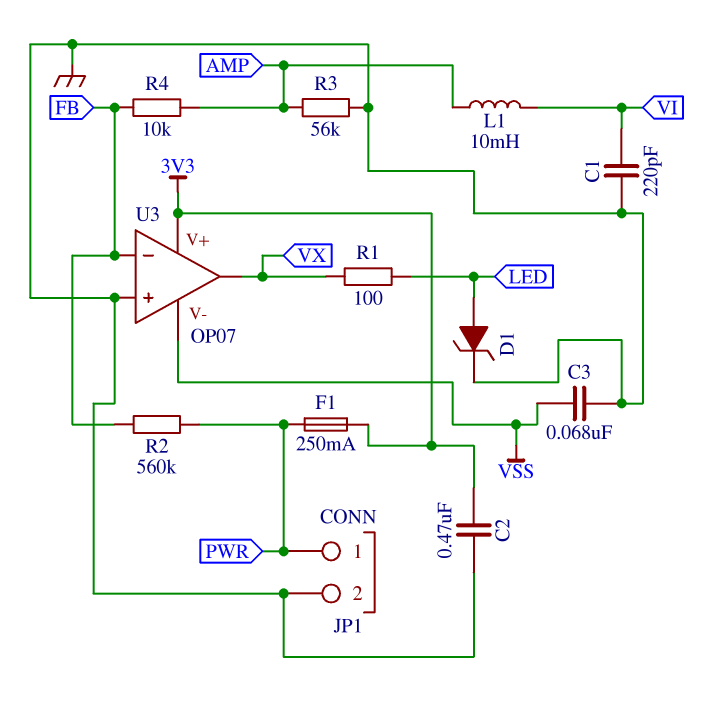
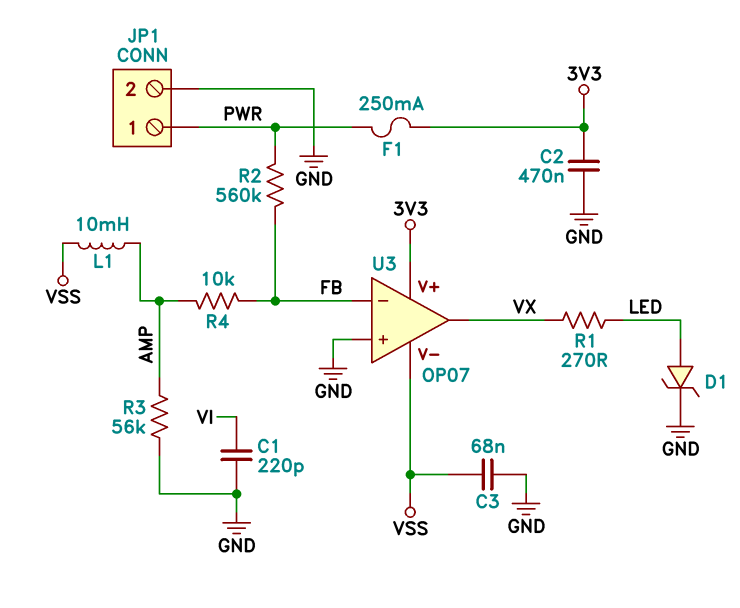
L1: 10mH (AMP, VI) -> 10mH (AMP, VSS)
R1: 100 (LED, VX) -> 270 (LED, VX)

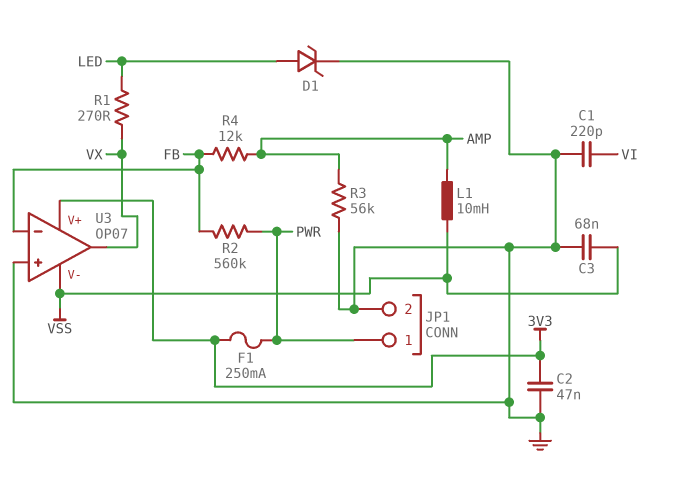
C2: 470nF (3V3, GND) -> 47nF (3V3, GND)
R4: 10k (AMP, FB) -> 12k (AMP, FB)

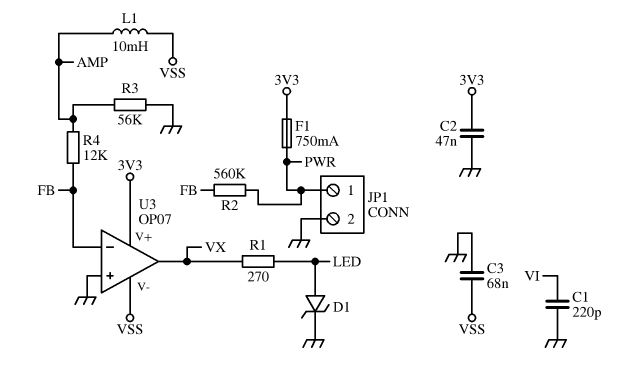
F1: 250mA (3V3, PWR) -> 750mA (3V3, PWR)

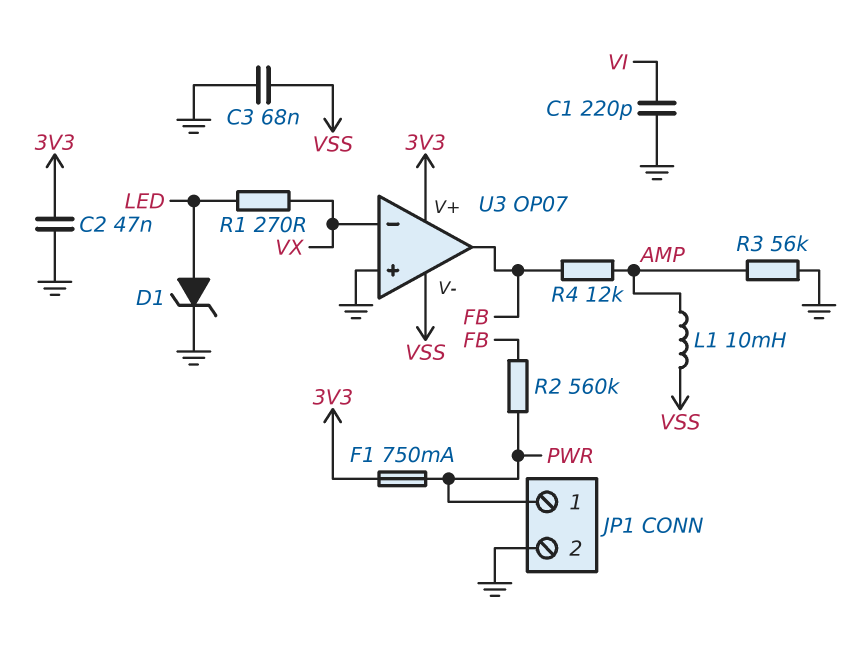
U3 pin in-: FB -> VX
U3 pin out: VX -> FB

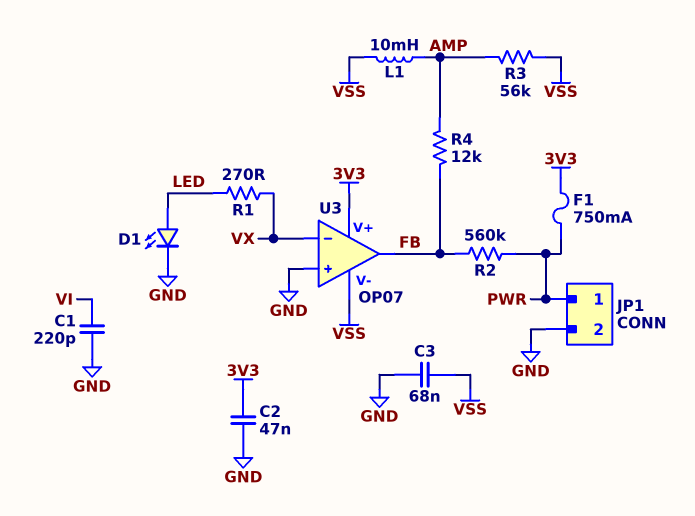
D1: zener (A LED, K GND) -> LED (A LED, K GND)
R3: 56k (AMP, GND) -> 56k (AMP, VSS)

